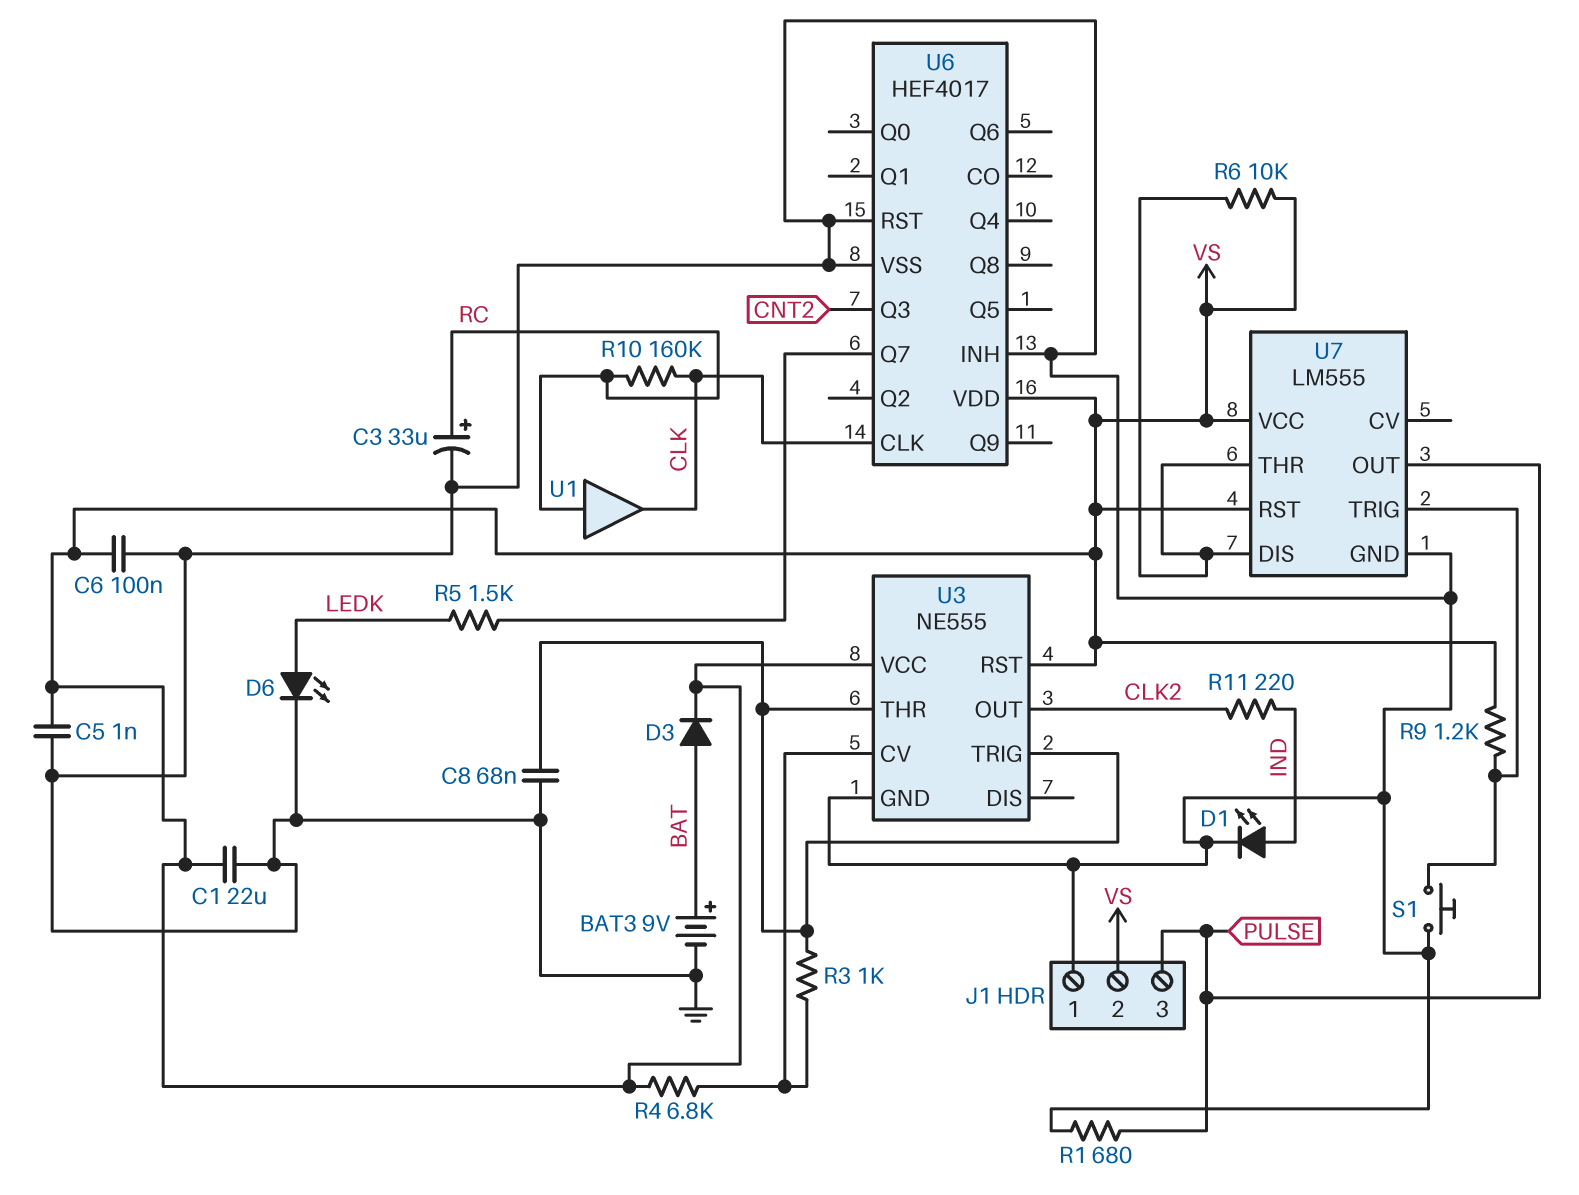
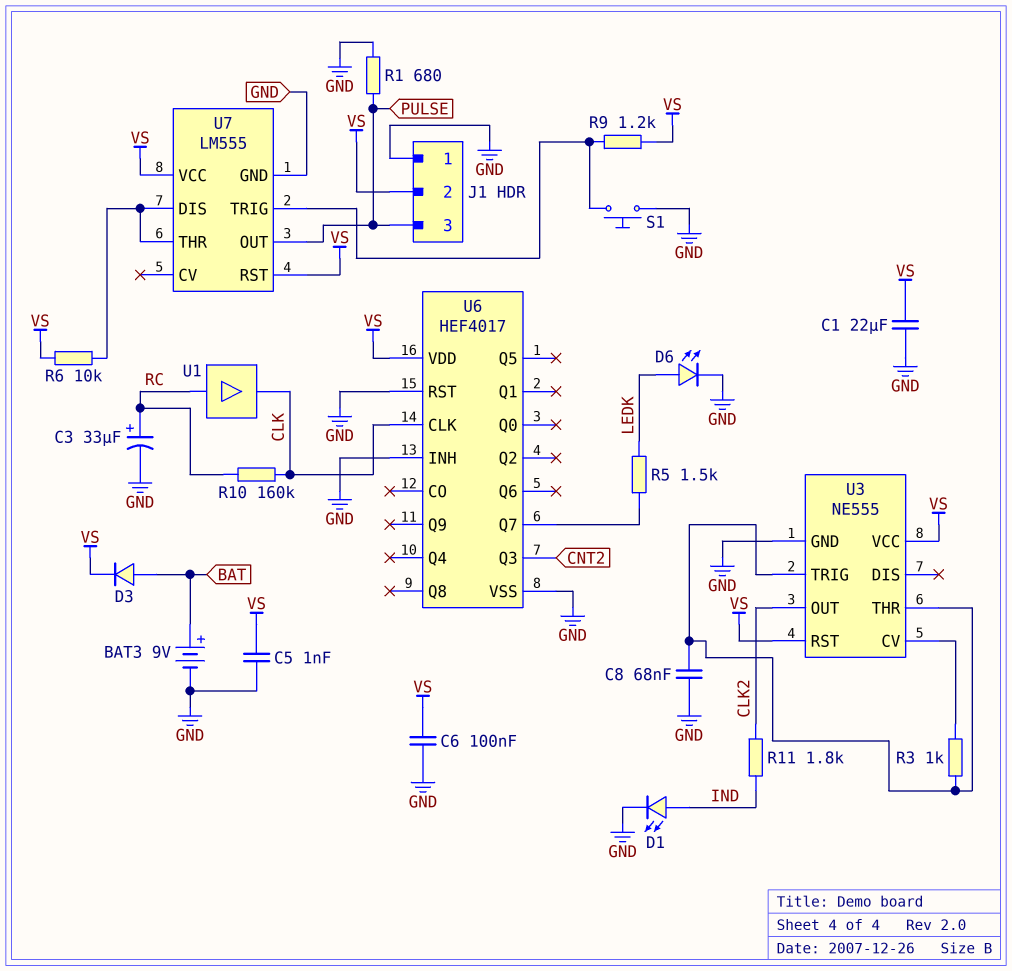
R4: 6.8k (U3/CV, VS) -> none
R11: 220 (CLK2, IND) -> 1.8k (CLK2, IND)

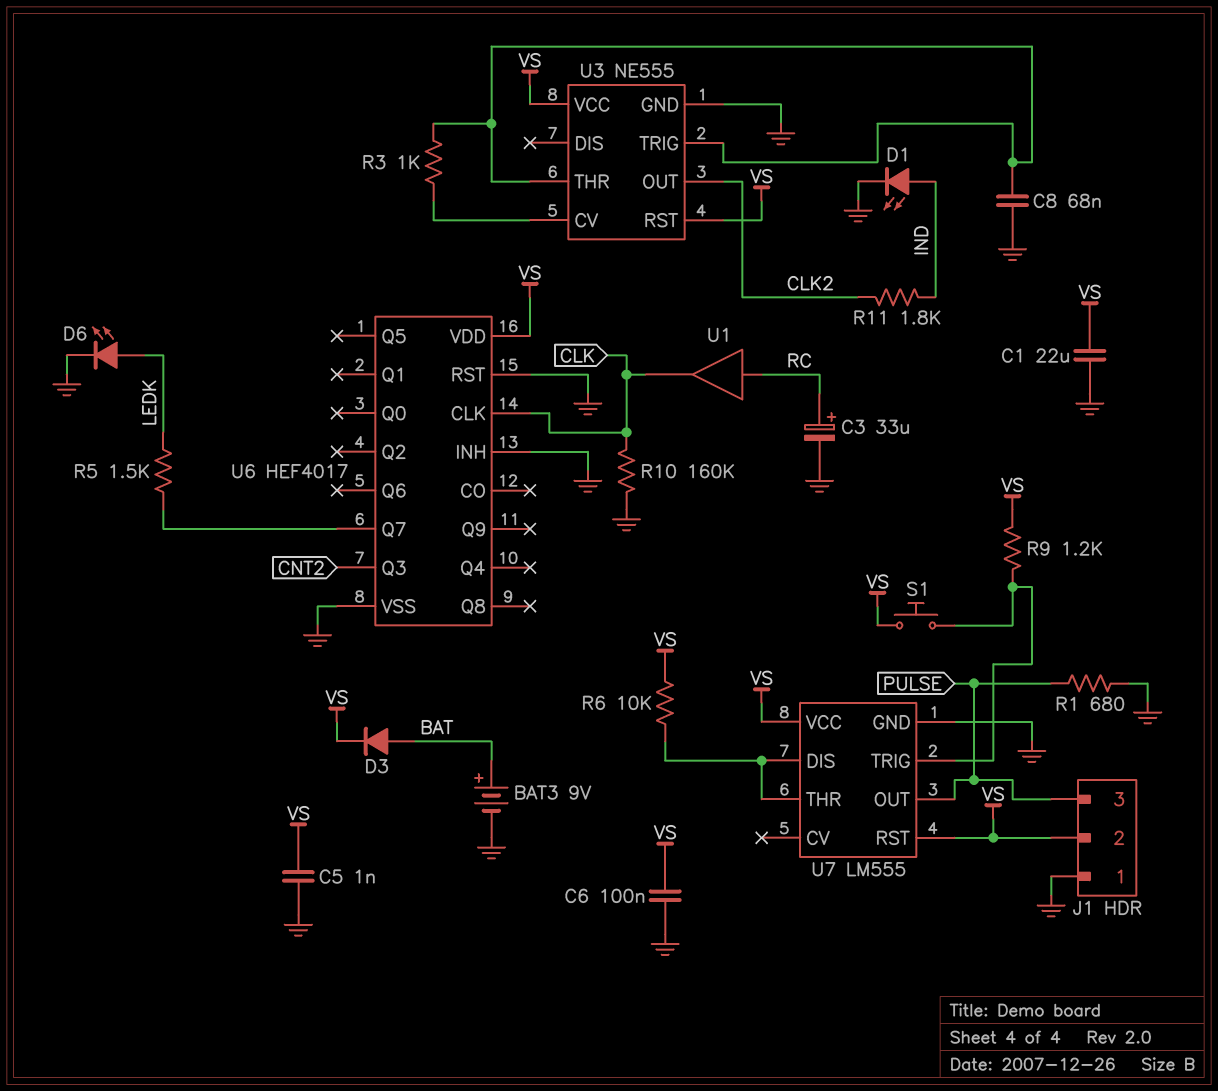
R10: 160k (CLK, RC) -> 160k (CLK, GND)
S1: button (GND, U7/TRIG) -> button (U7/TRIG, VS)

